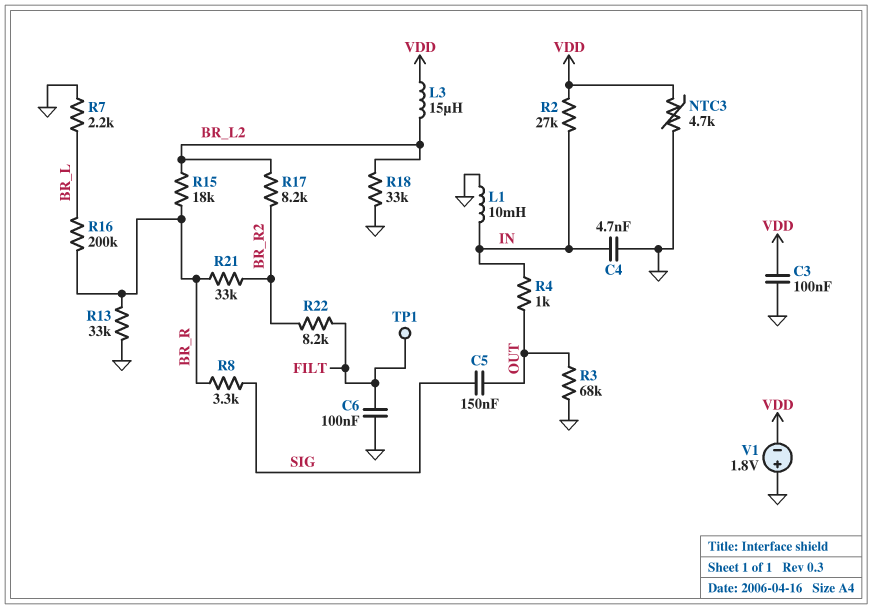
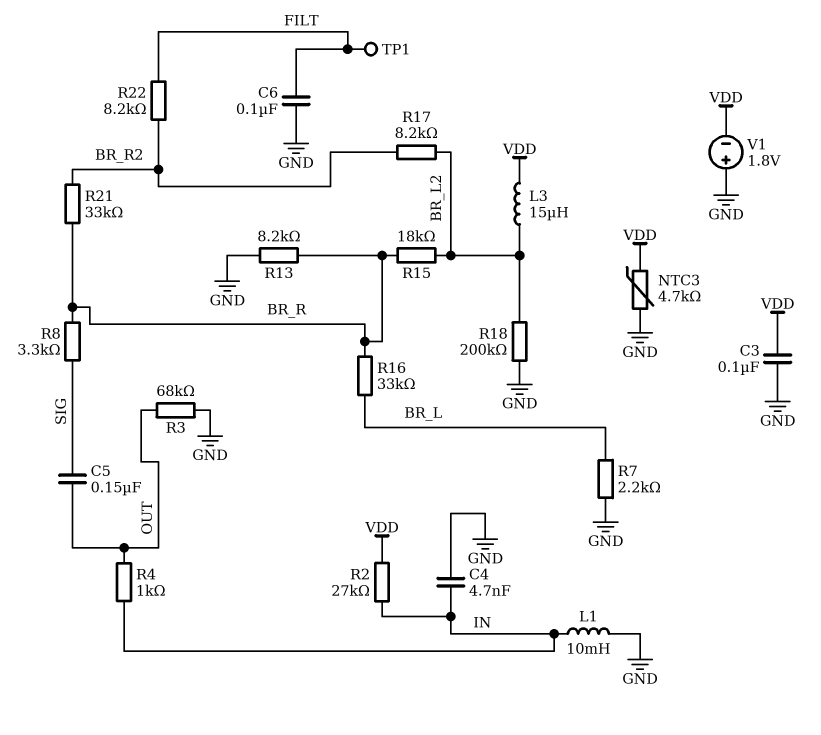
R13: 33k (BR_R, GND) -> 8.2k (BR_R, GND)
R16: 200k (BR_L, BR_R) -> 33k (BR_L, BR_R)
R18: 33k (BR_L2, GND) -> 200k (BR_L2, GND)

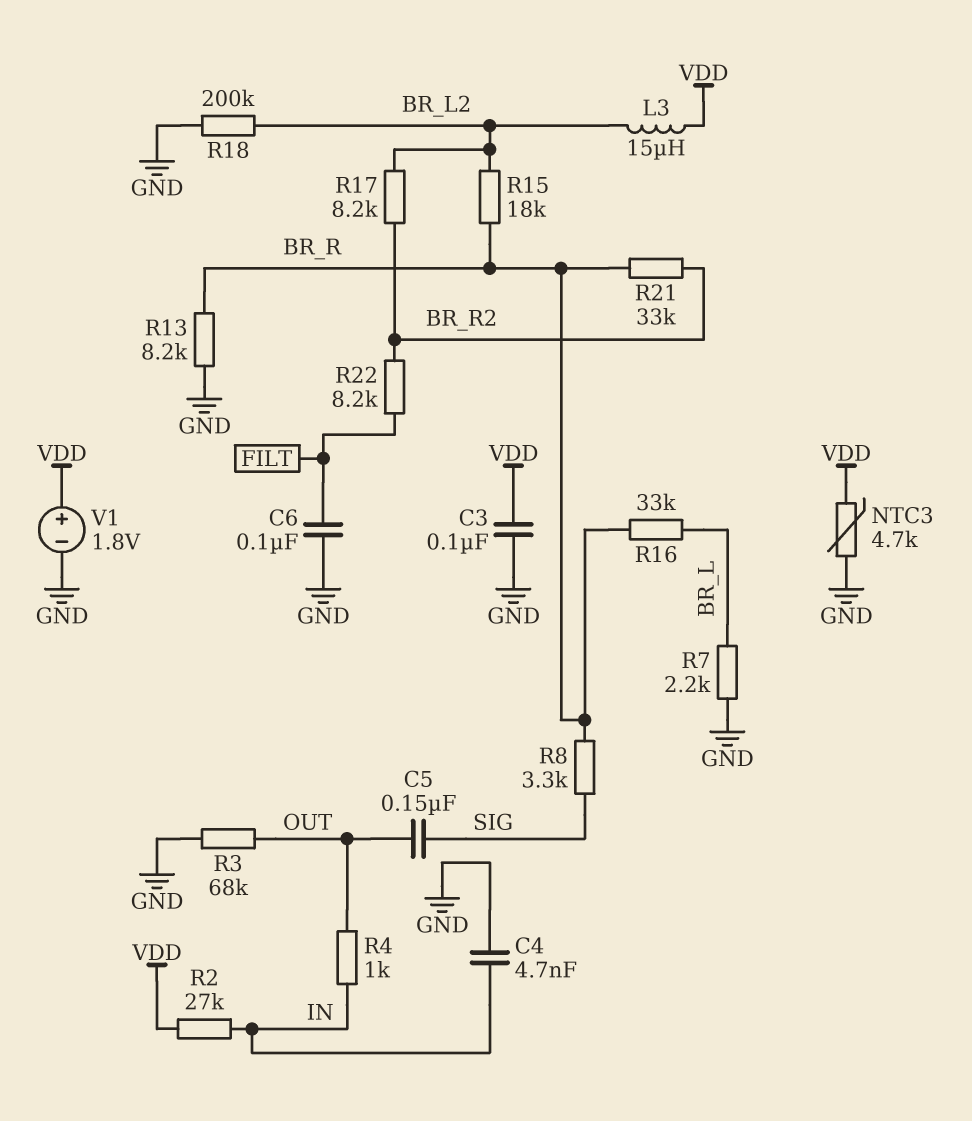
L1: 10mH (GND, IN) -> none
TP1: test point (FILT) -> none
V1: 1.8V (plus GND, minus VDD) -> 1.8V (plus VDD, minus GND)

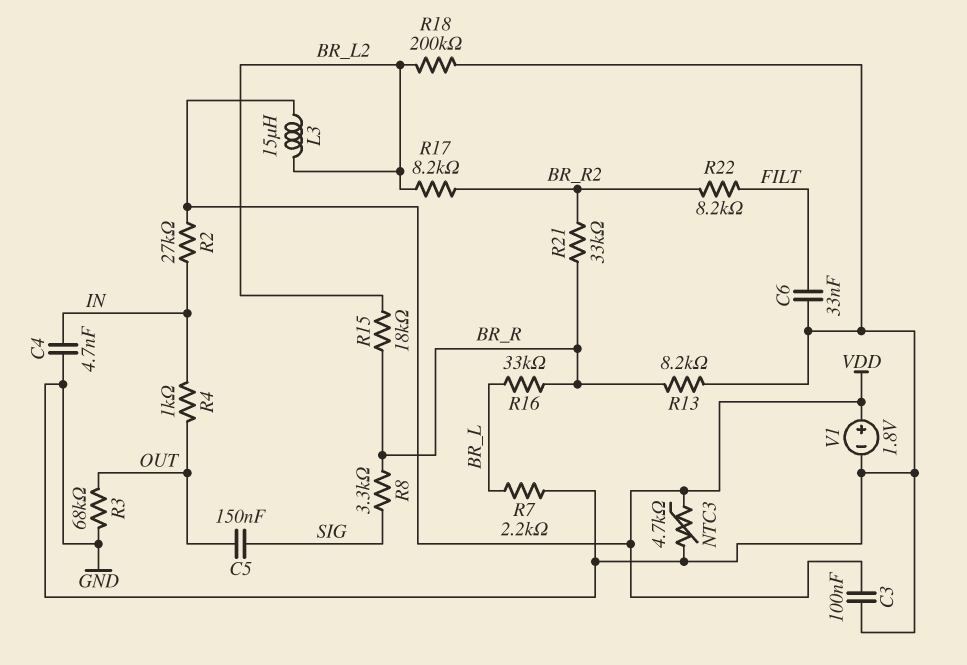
C6: 100nF (FILT, GND) -> 33nF (FILT, GND)

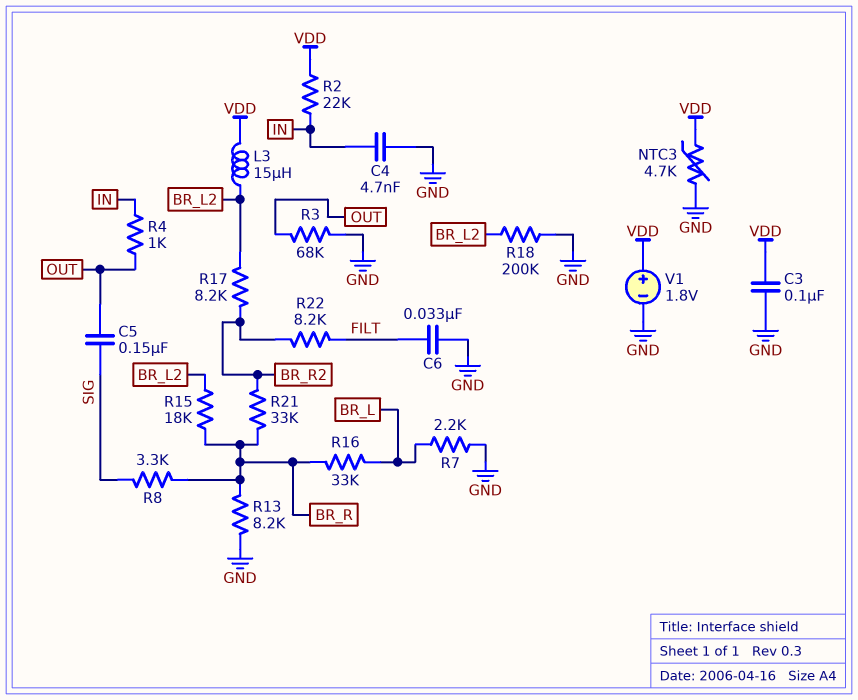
R2: 27k (IN, VDD) -> 22k (IN, VDD)

